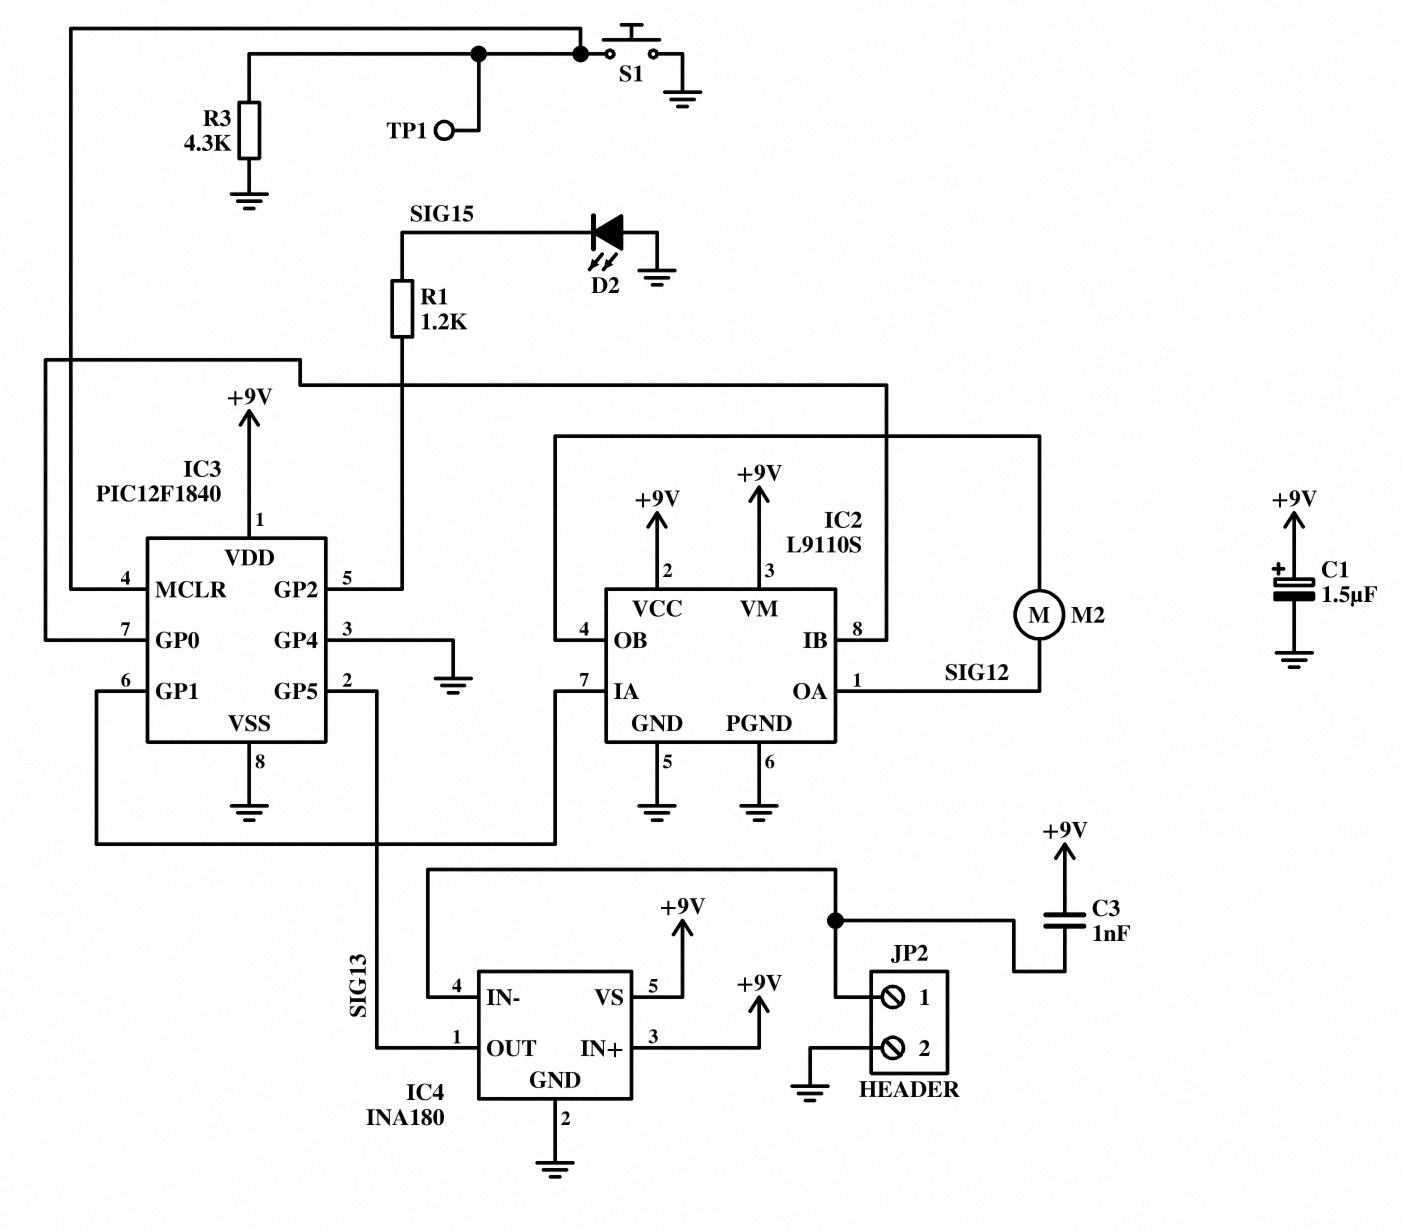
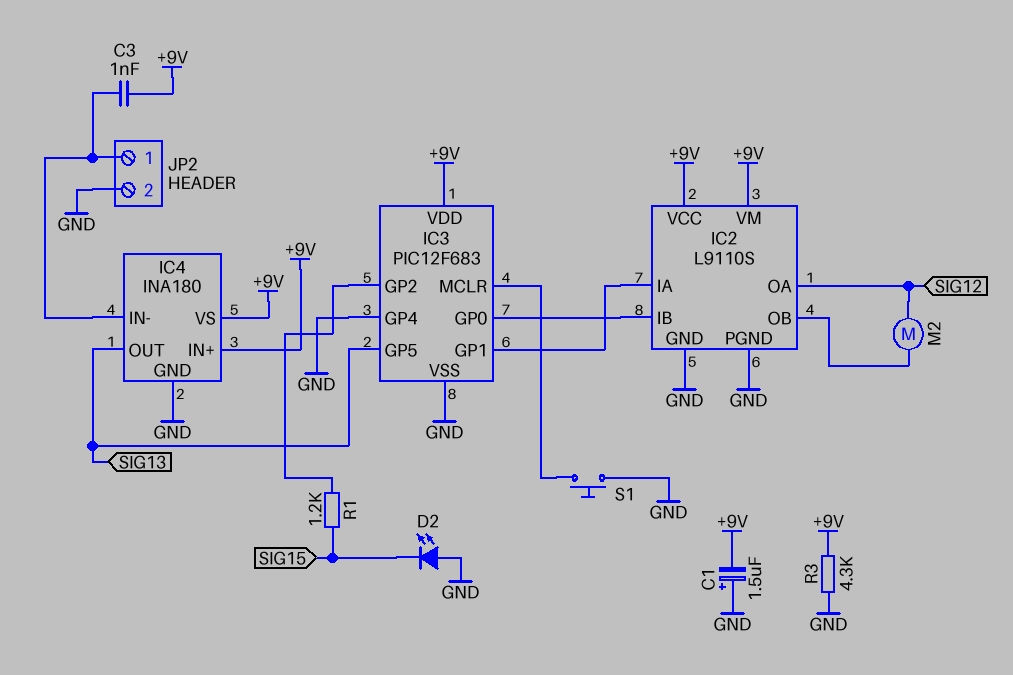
C1: 1.5uF (plus +9V, minus GND) -> 1.5uF (plus GND, minus +9V)
IC3: PIC12F1840 -> PIC12F683
R3: 4.3k (GND, IC3/MCLR) -> 4.3k (+9V, GND)
TP1: test point (IC3/MCLR) -> none

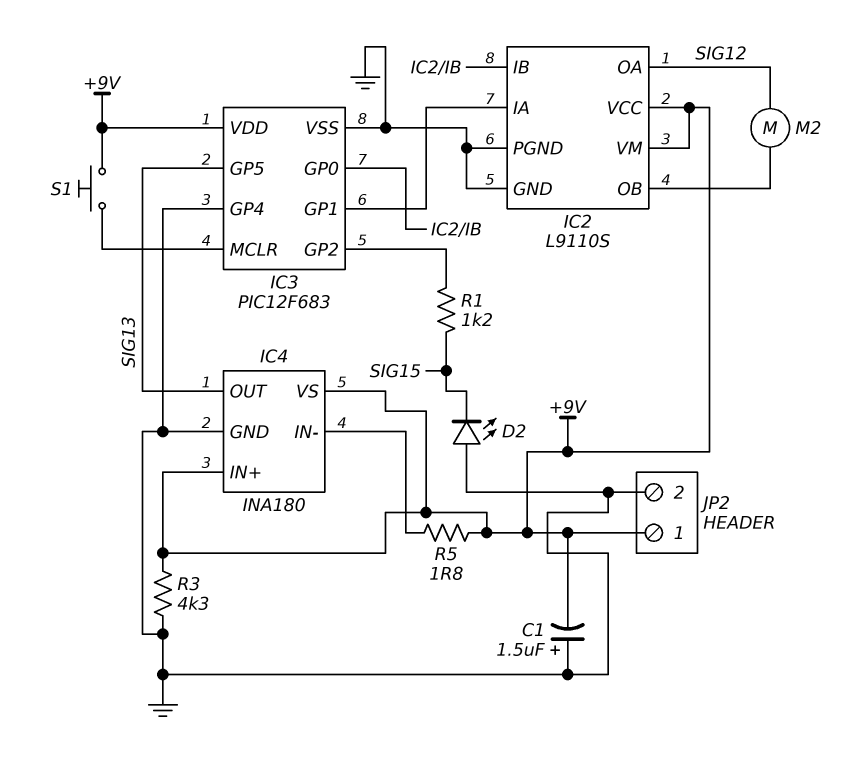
C3: 1nF (+9V, IC4/IN-) -> none
JP2 pin 1: IC4/IN- -> +9V
R5: none -> 1.8 (+9V, IC4/IN-)
S1: button (GND, IC3/MCLR) -> button (+9V, IC3/MCLR)

